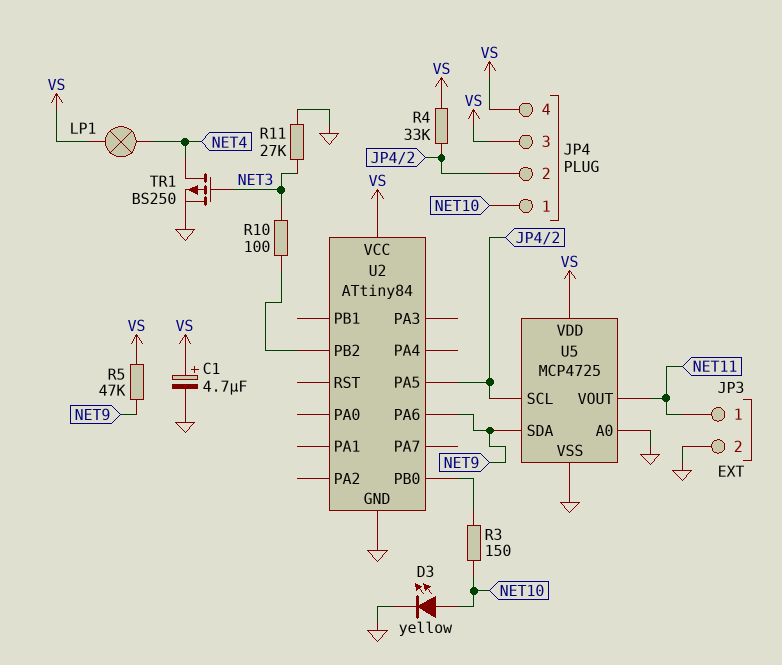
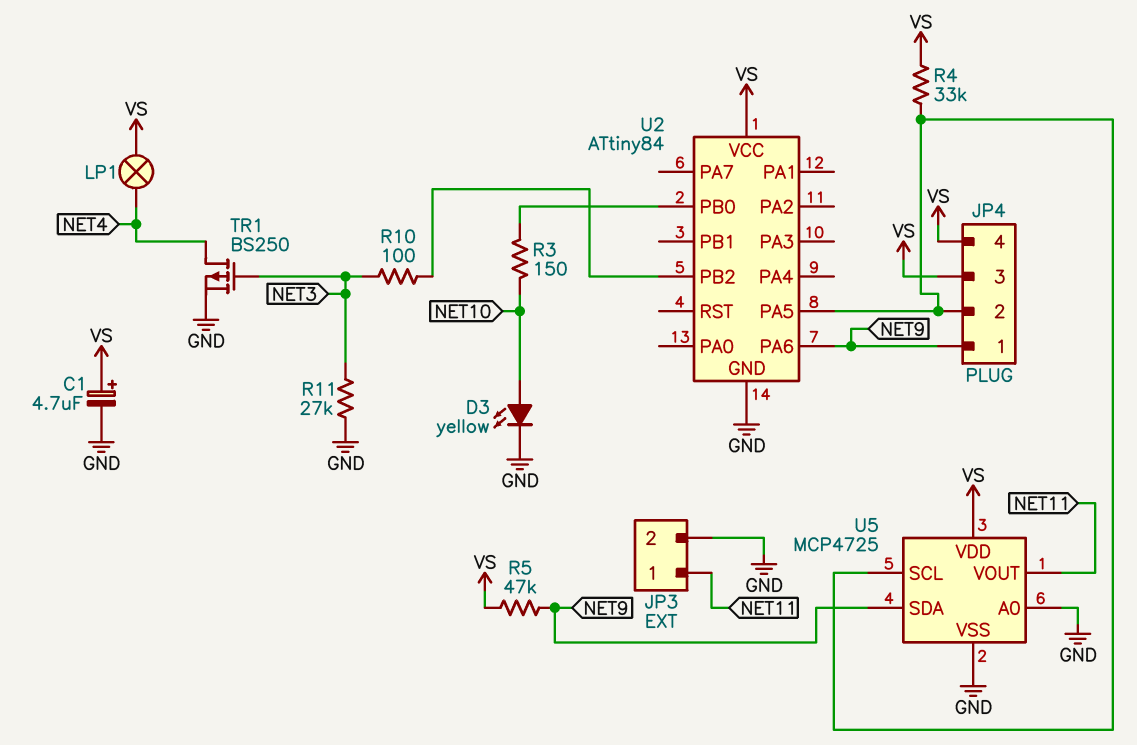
JP4 pin 1: NET10 -> NET9

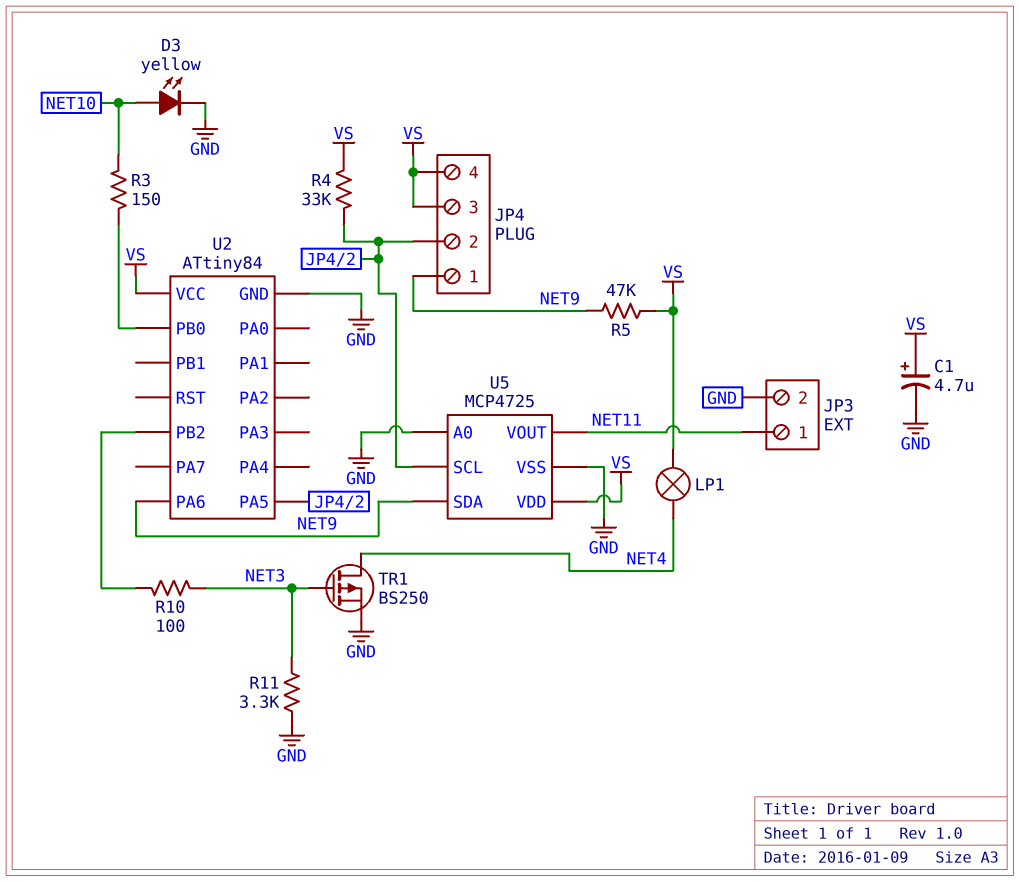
R11: 27k (GND, NET3) -> 3.3k (GND, NET3)

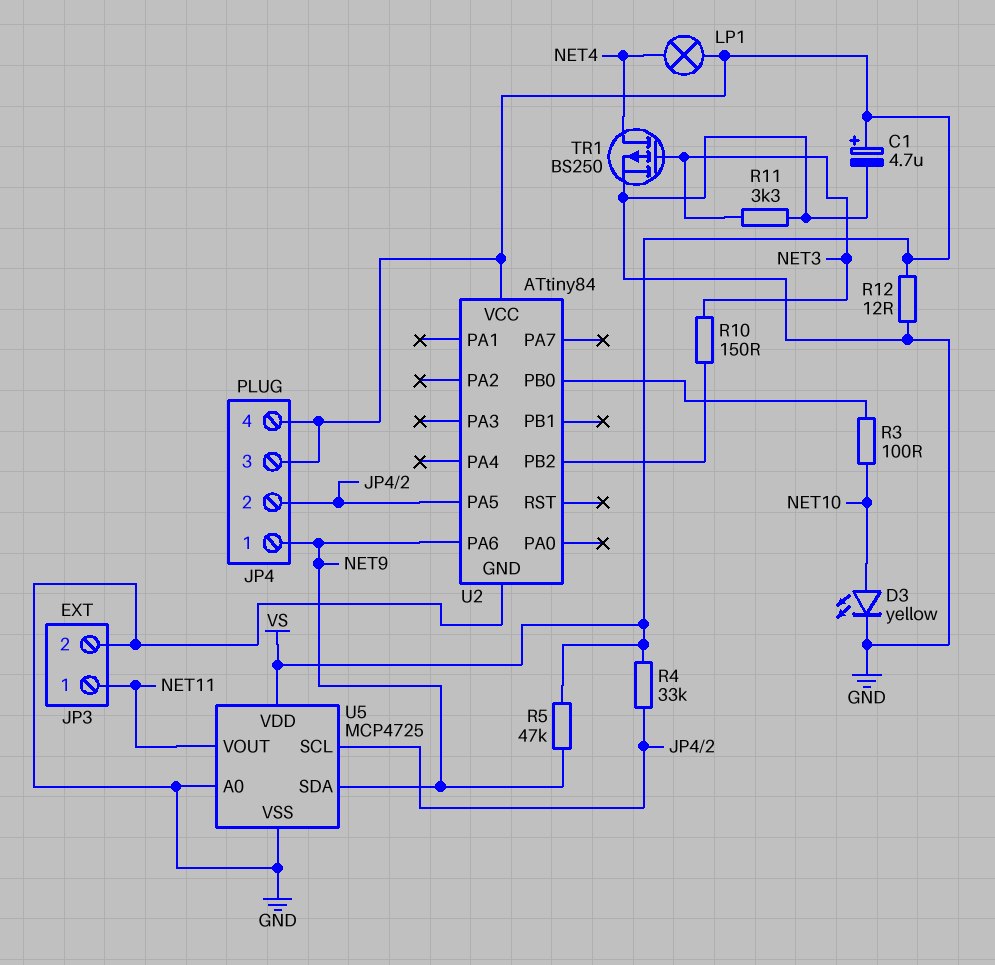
R3: 150 (NET10, U2/PB0) -> 100 (NET10, U2/PB0)
R10: 100 (NET3, U2/PB2) -> 150 (NET3, U2/PB2)
R12: none -> 12 (GND, VS)

